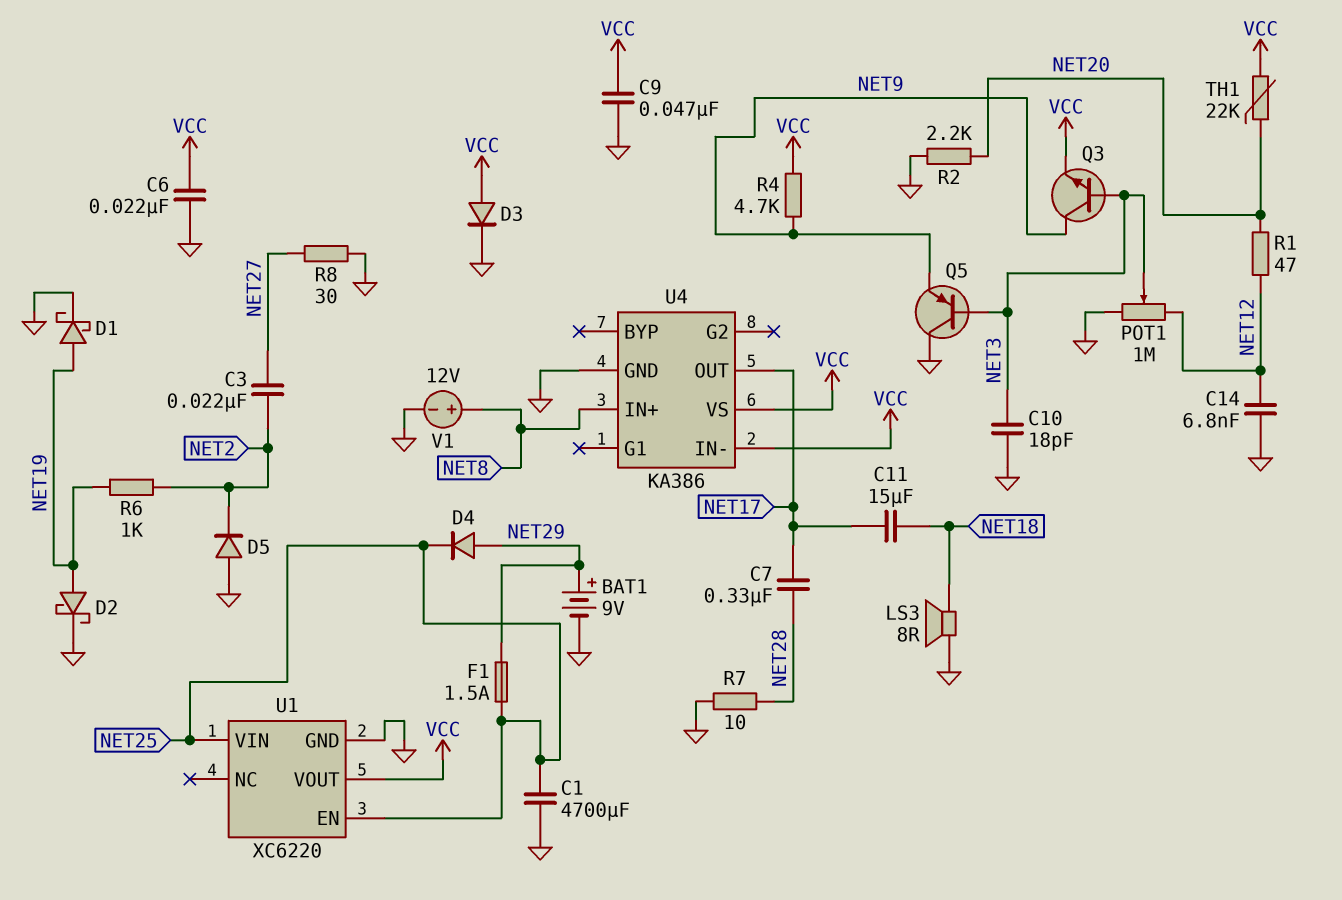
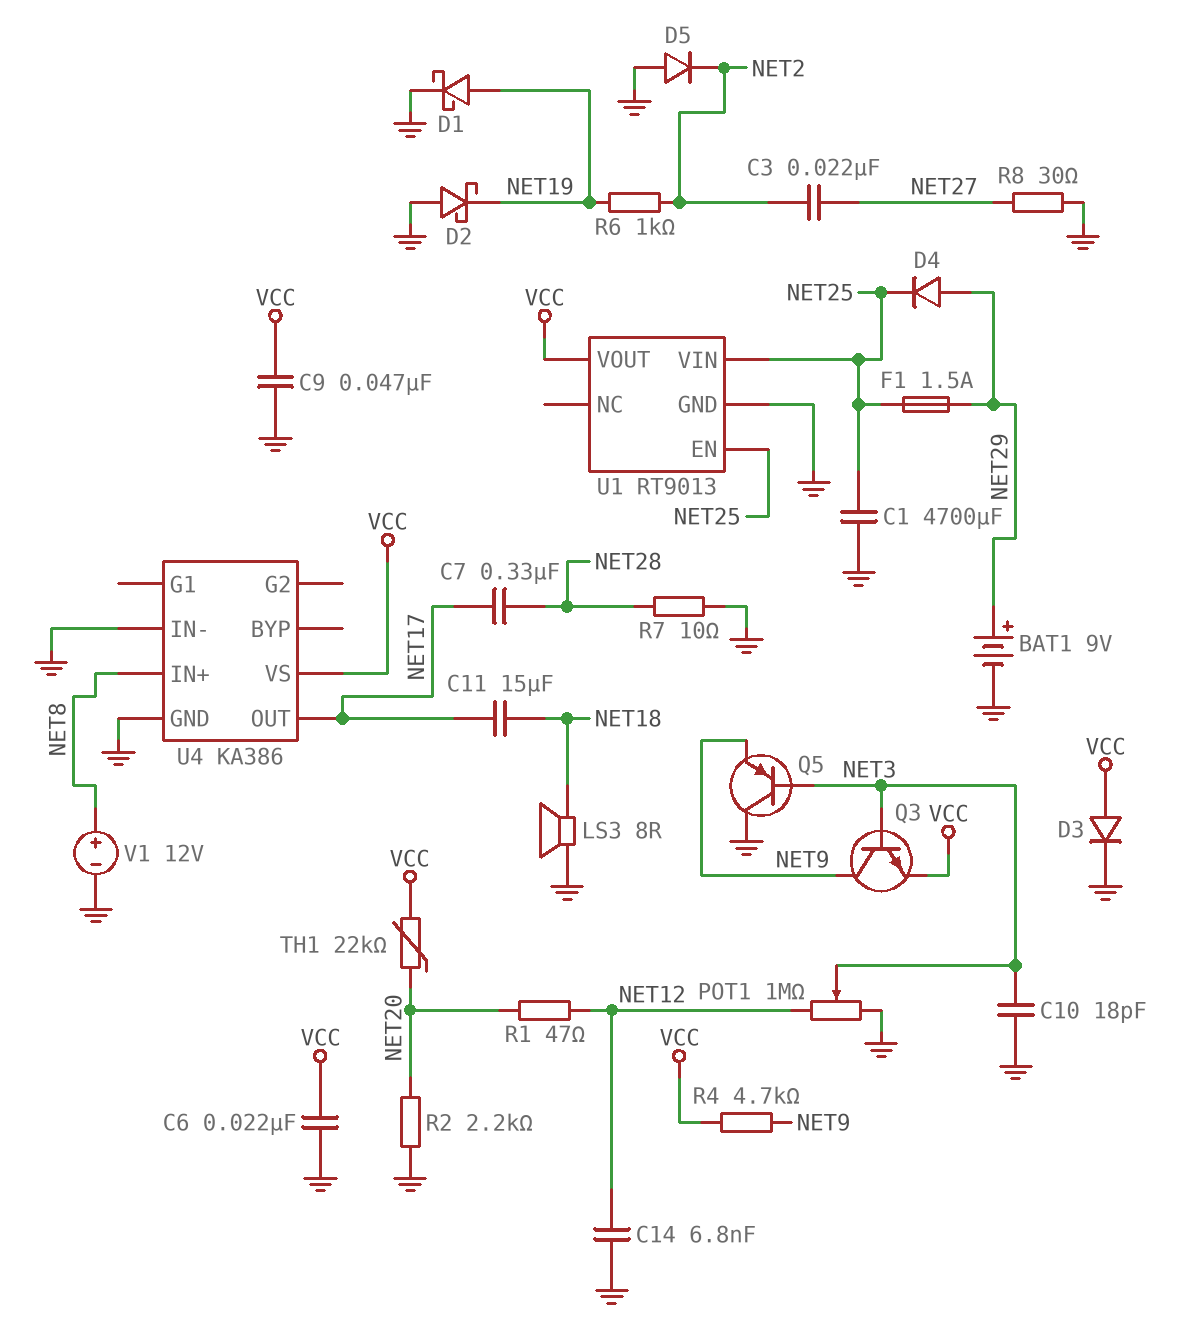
D2: schottky (A NET19, K GND) -> schottky (A GND, K NET19)
U1: XC6220 -> RT9013
U4 pin IN-: VCC -> GND

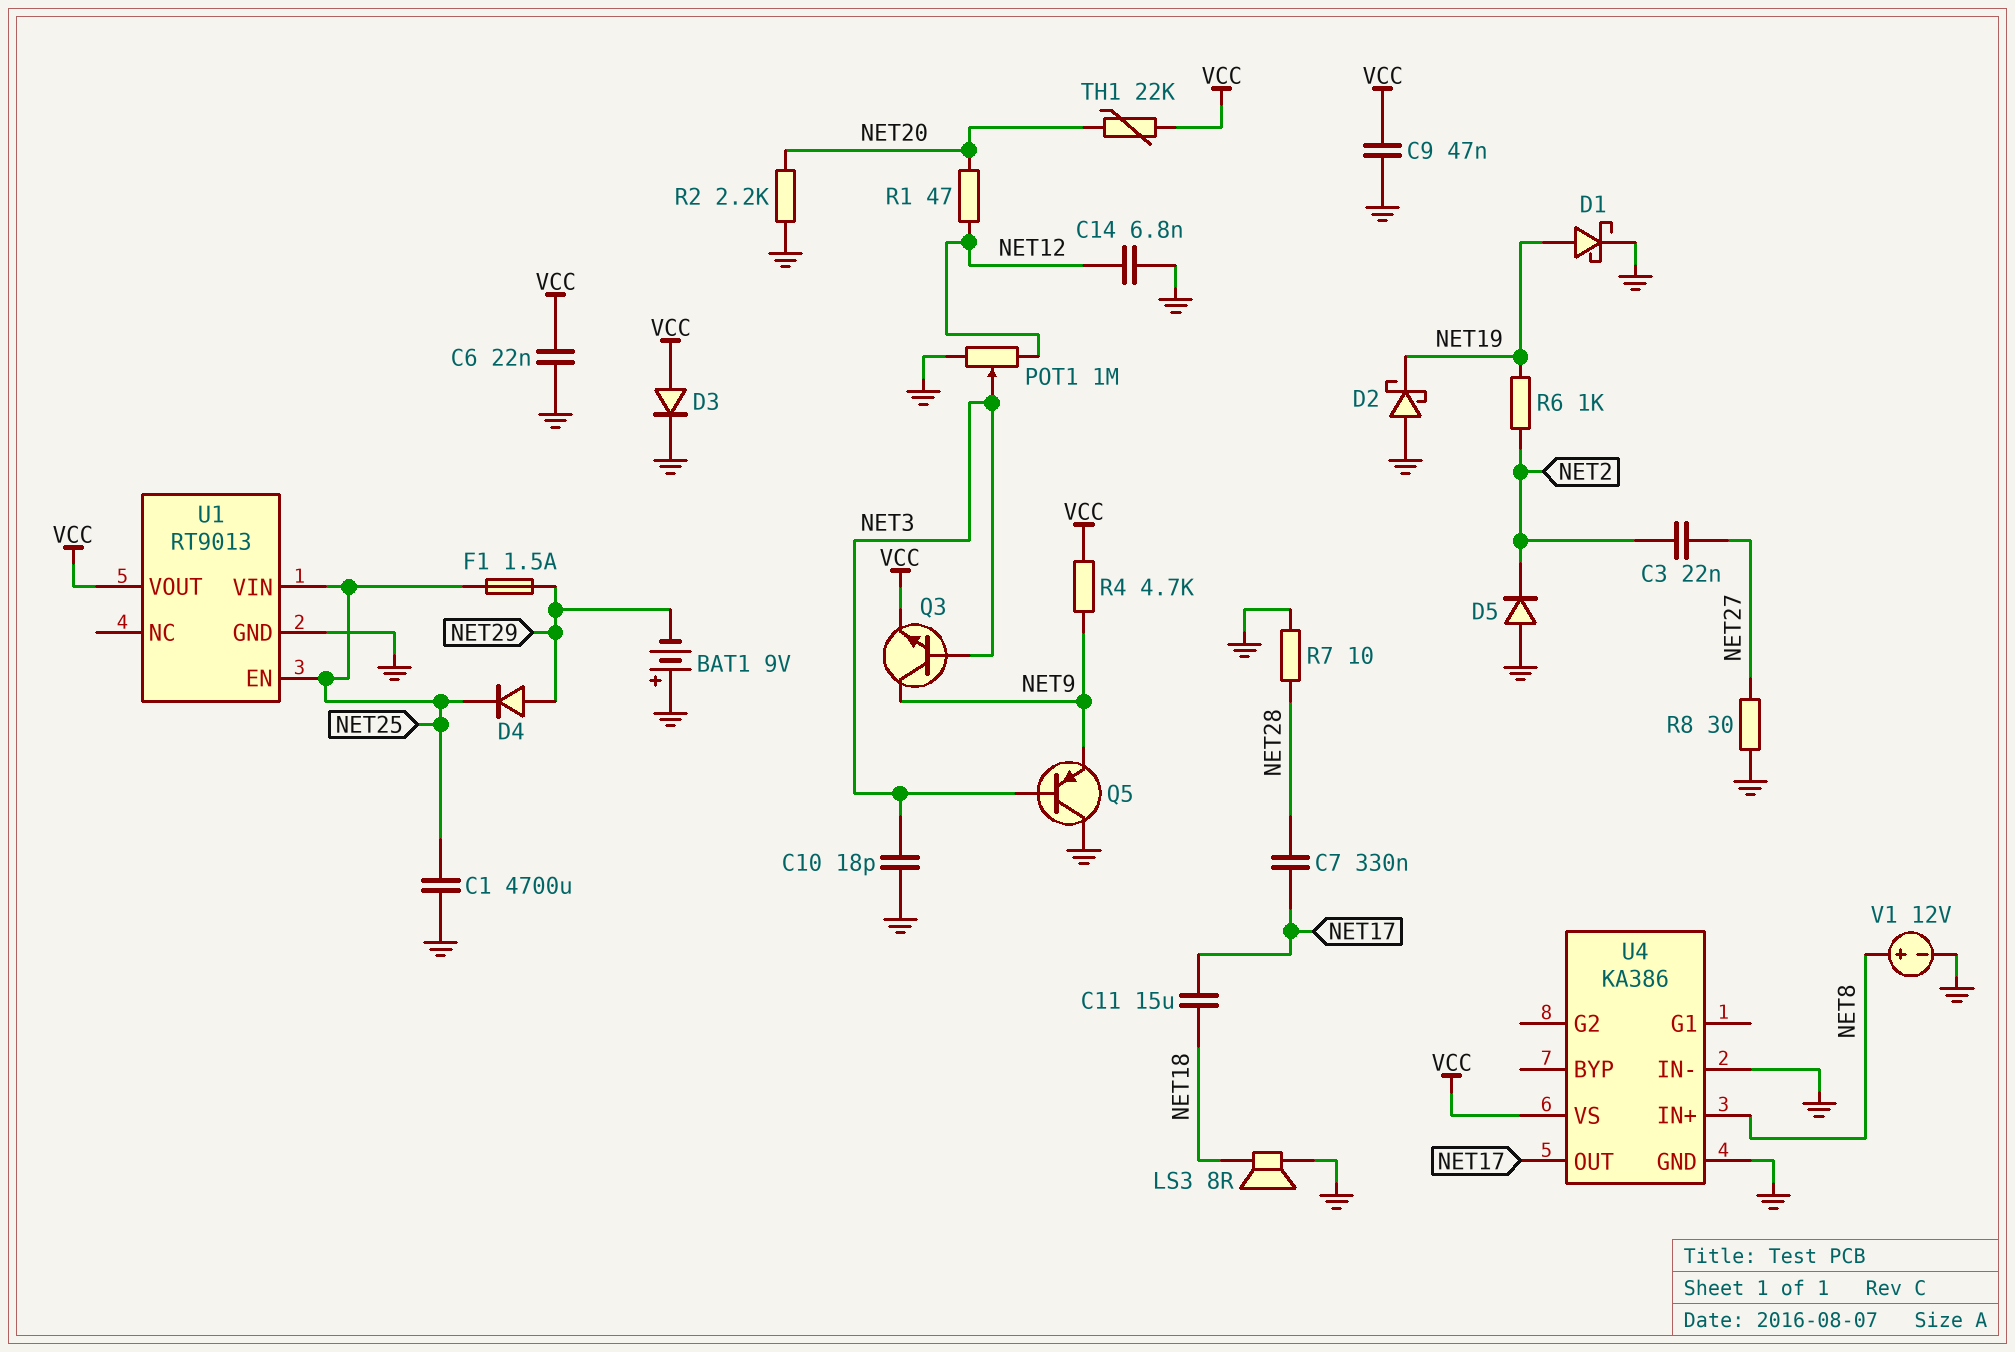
BAT1: 9V (plus NET29, minus GND) -> 9V (plus GND, minus NET29)

